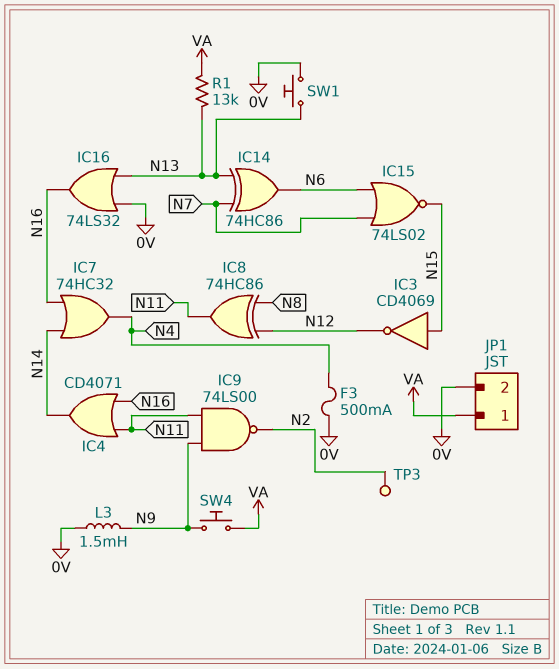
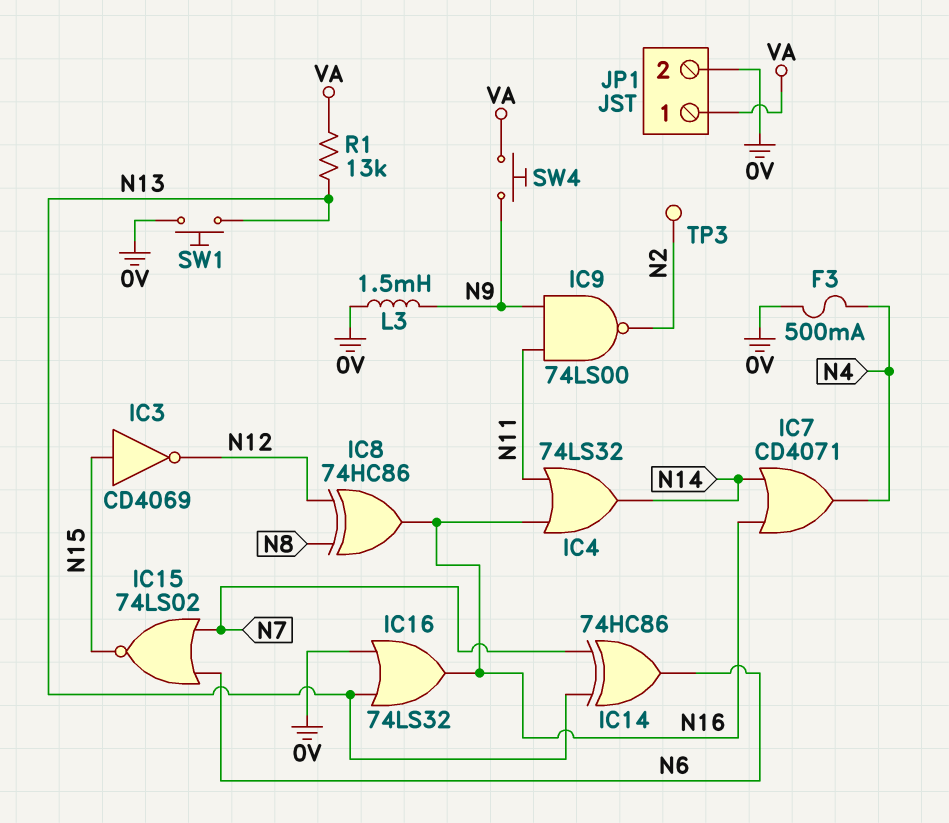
IC4: OR CD4071 (in N11, in N16, out N14) -> OR 74LS32 (in N11, in N16, out N14)
IC7: OR 74HC32 (in N14, in N16, out N4) -> OR CD4071 (in N14, in N16, out N4)
IC8: XOR 74HC86 (in N8, in N12, out N11) -> XOR 74HC86 (in N8, in N12, out N16)

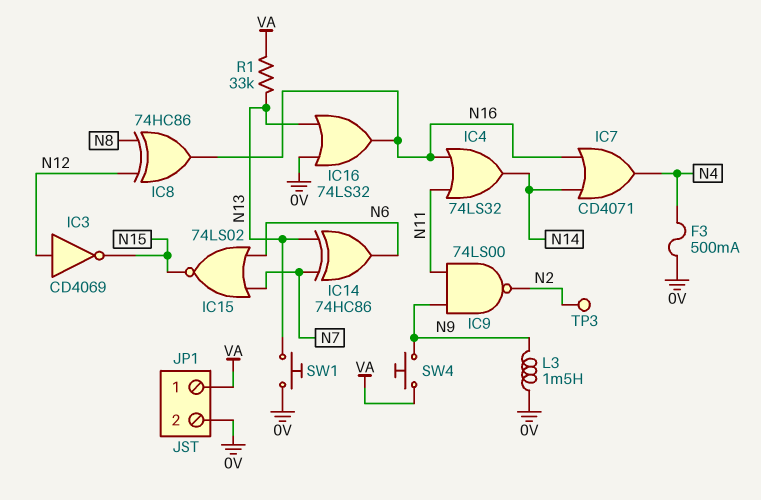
IC3: NOT CD4069 (in N15, out N12) -> NOT CD4069 (in N12, out N15)
R1: 13k (N13, VA) -> 33k (N13, VA)

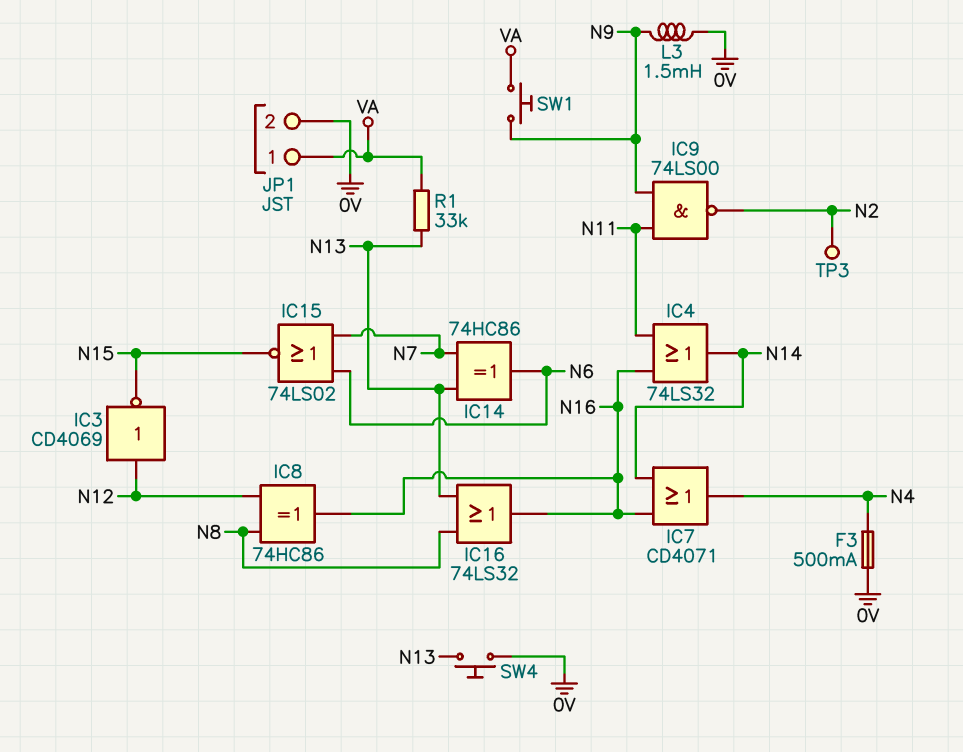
IC16: OR 74LS32 (in 0V, in N13, out N16) -> OR 74LS32 (in N8, in N13, out N16)
SW1: button (0V, N13) -> button (N9, VA)
SW4: button (N9, VA) -> button (0V, N13)

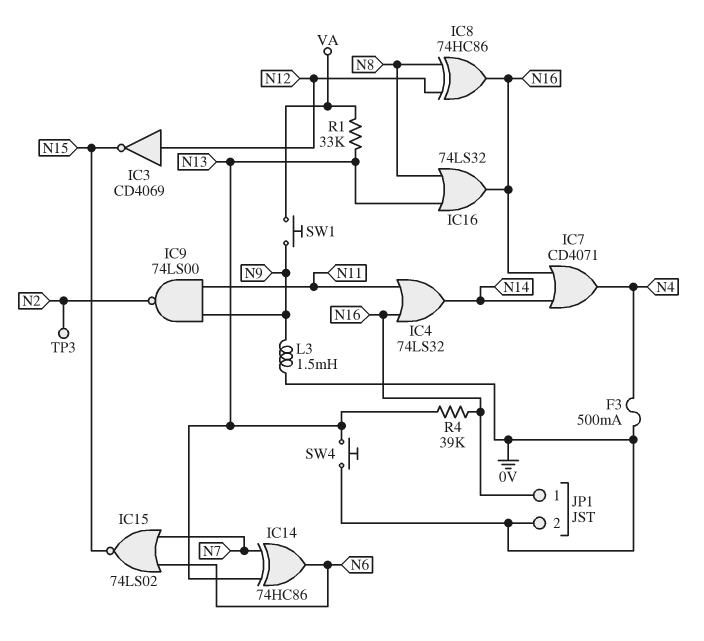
JP1 pin 1: VA -> N16
R4: none -> 39k (N13, N16)

